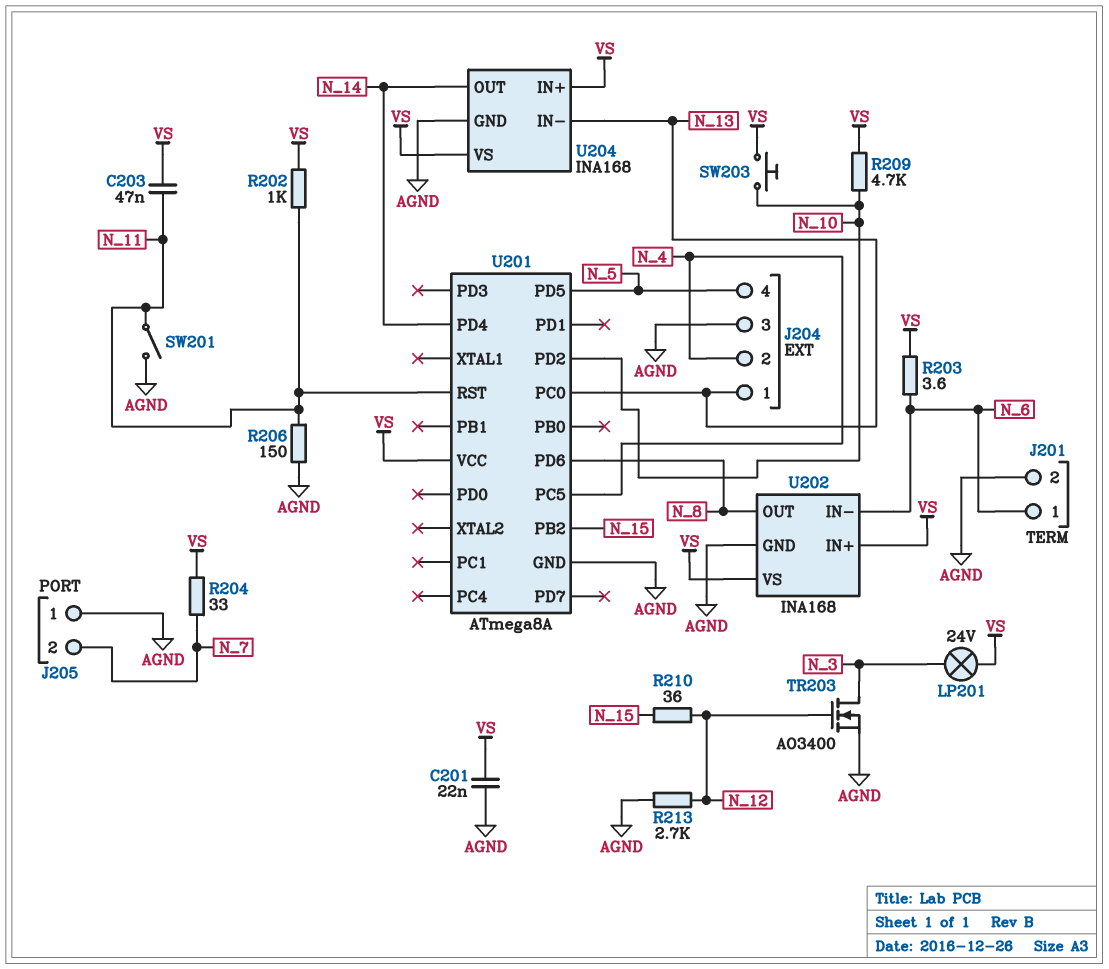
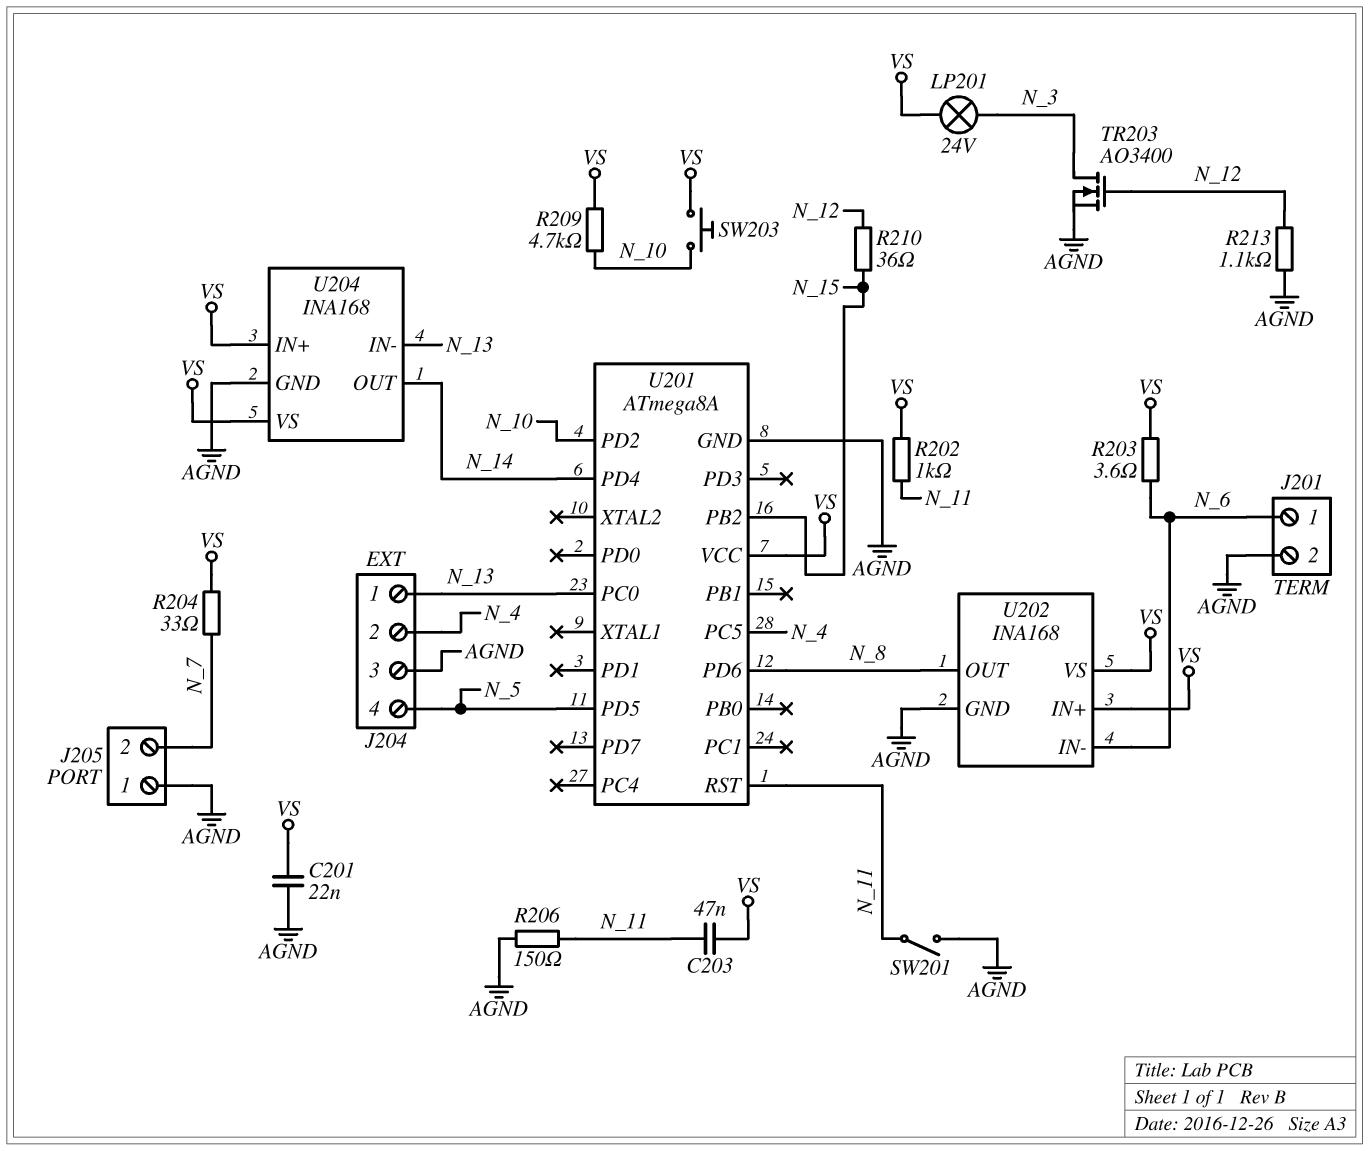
R213: 2.7k (AGND, N_12) -> 1.1k (AGND, N_12)

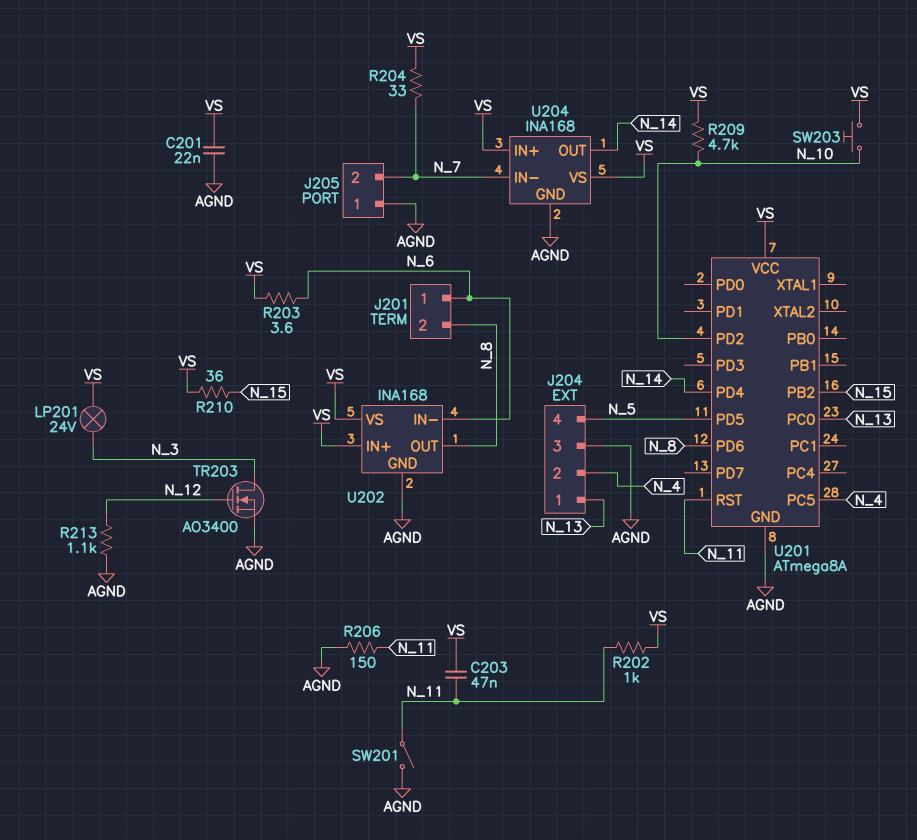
J201 pin 2: AGND -> N_8
R210: 36 (N_12, N_15) -> 36 (N_15, VS)
U204 pin IN-: N_13 -> N_7

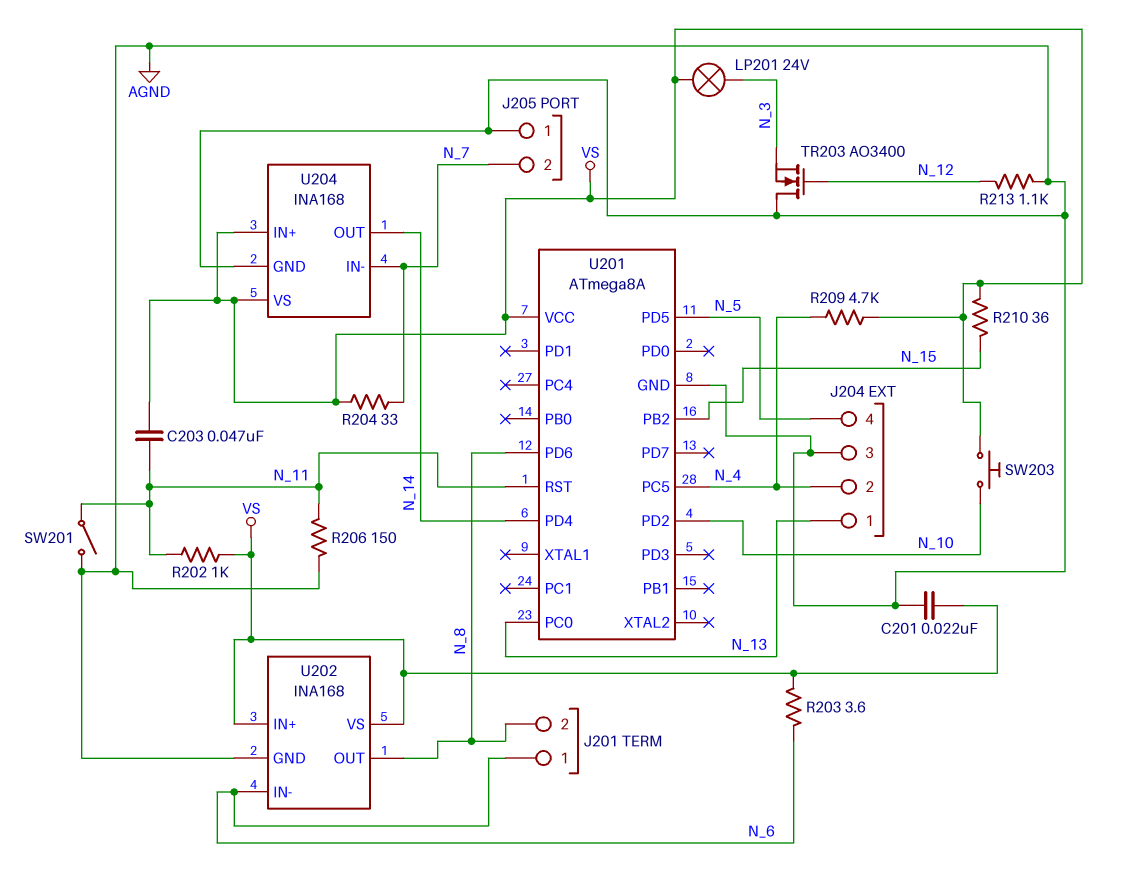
R209: 4.7k (N_10, VS) -> 4.7k (N_4, VS)
TR203: NMOS AO3400 (G N_12, D N_3, S AGND) -> NMOS AO3400 (G N_12, D AGND, S N_3)

